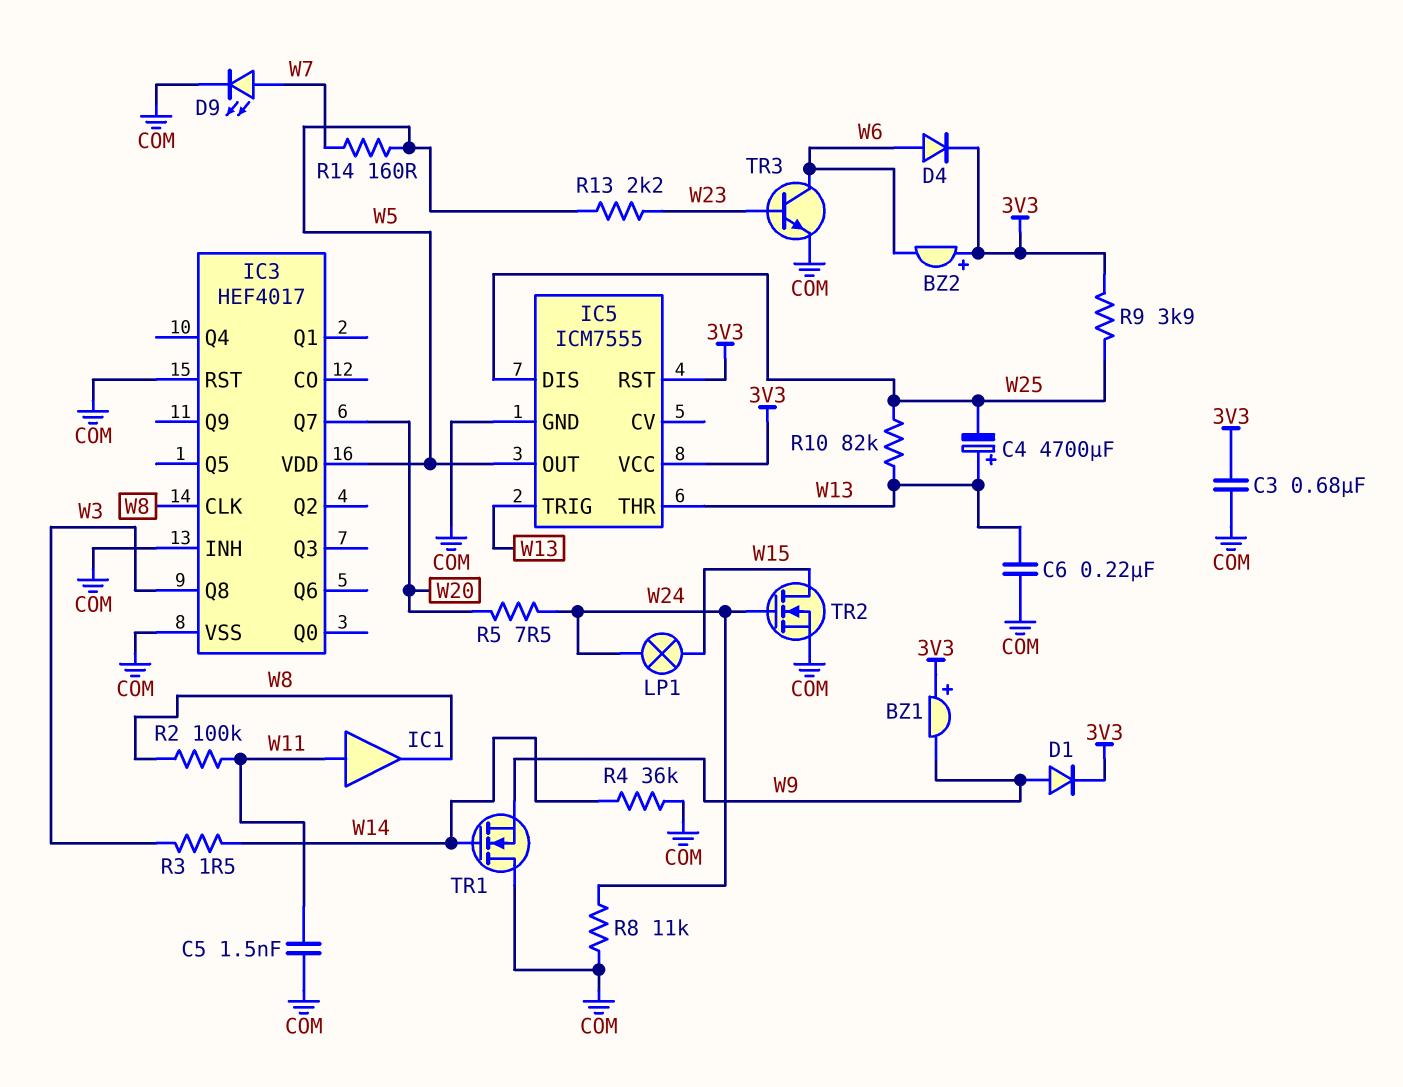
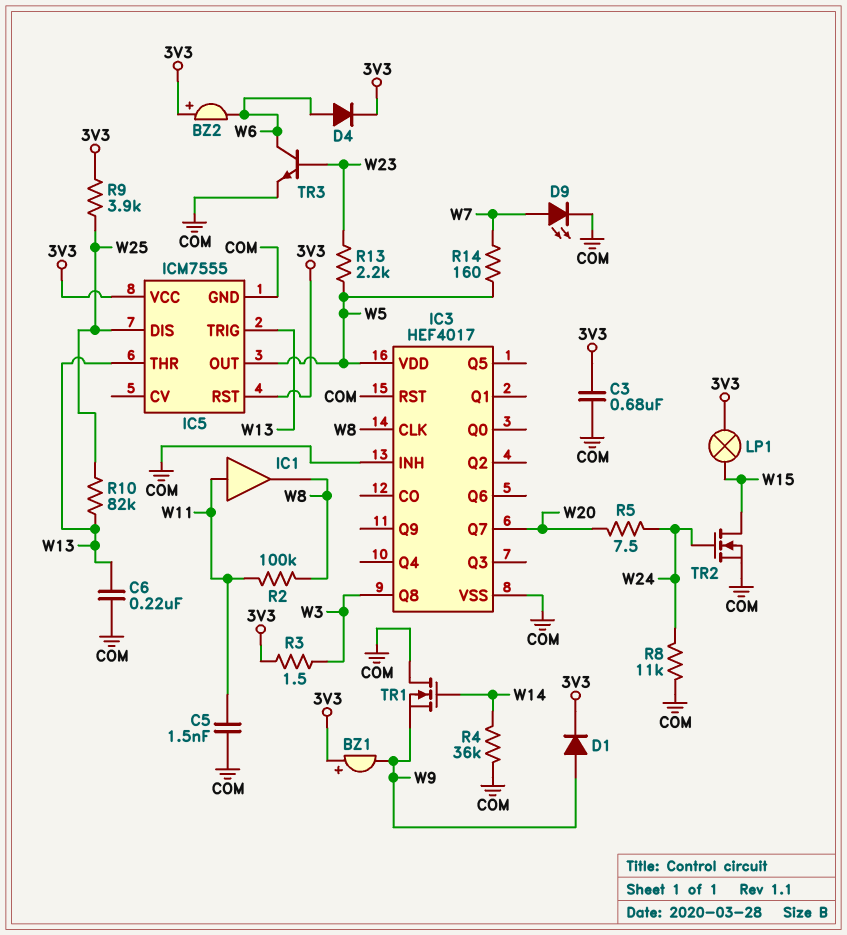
C4: 4700uF (plus W13, minus W25) -> none
LP1: lamp (W15, W24) -> lamp (3V3, W15)
R3: 1.5 (W3, W14) -> 1.5 (3V3, W3)

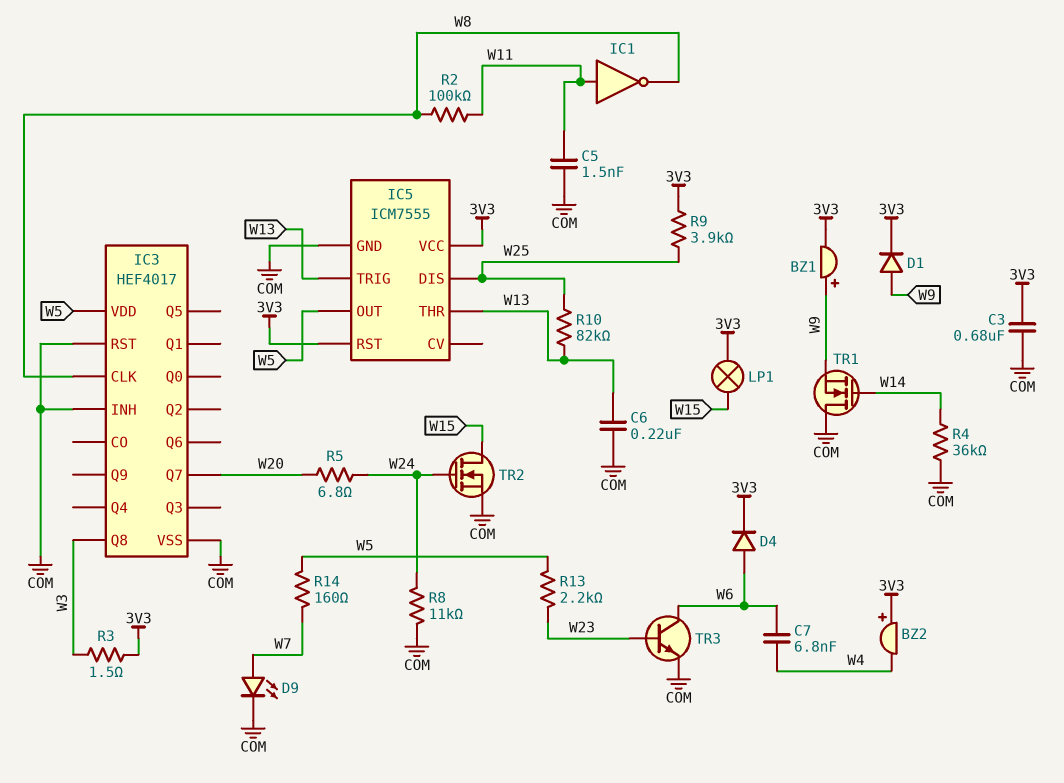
BZ1: buzzer (plus 3V3, minus W9) -> buzzer (plus W9, minus 3V3)
BZ2: buzzer (plus 3V3, minus W6) -> buzzer (plus 3V3, minus W4)
C7: none -> 6.8nF (W4, W6)
IC1: buffer (in W11, out W8) -> NOT (in W11, out W8)
R5: 7.5 (W20, W24) -> 6.8 (W20, W24)

